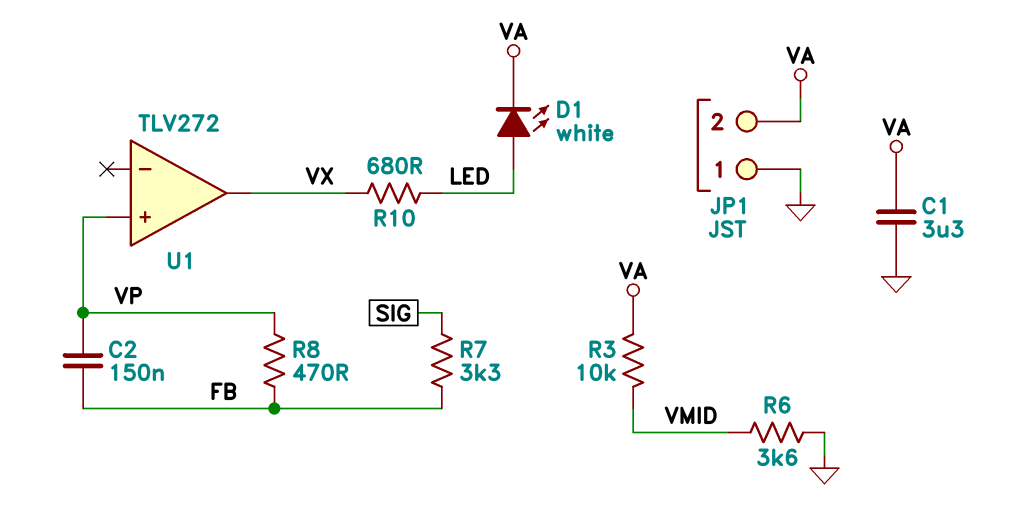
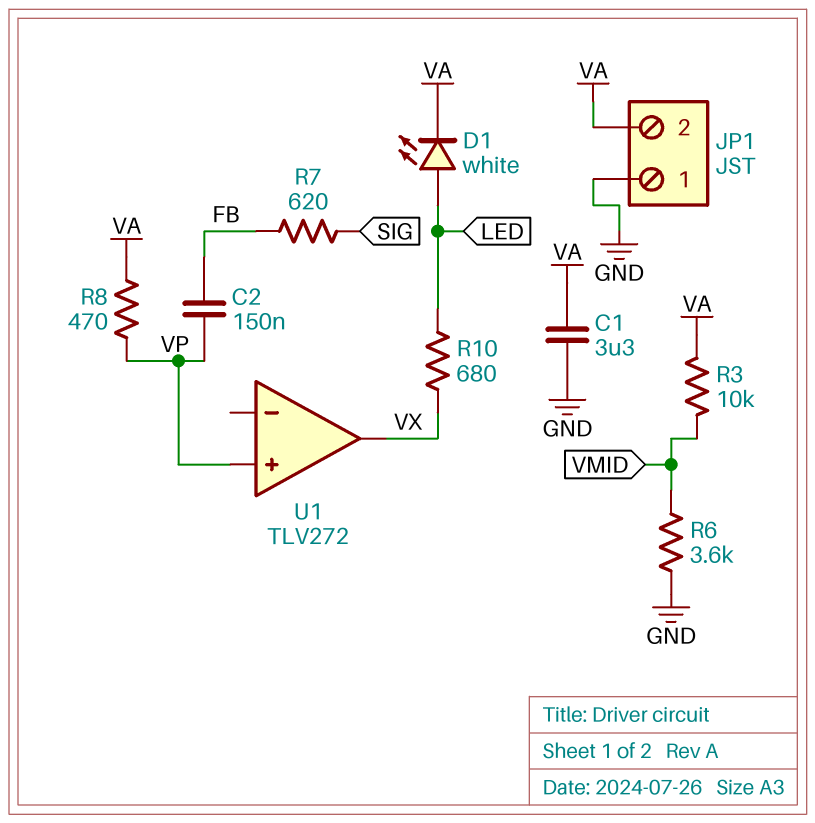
R7: 3.3k (FB, SIG) -> 620 (FB, SIG)
R8: 470 (FB, VP) -> 470 (VA, VP)

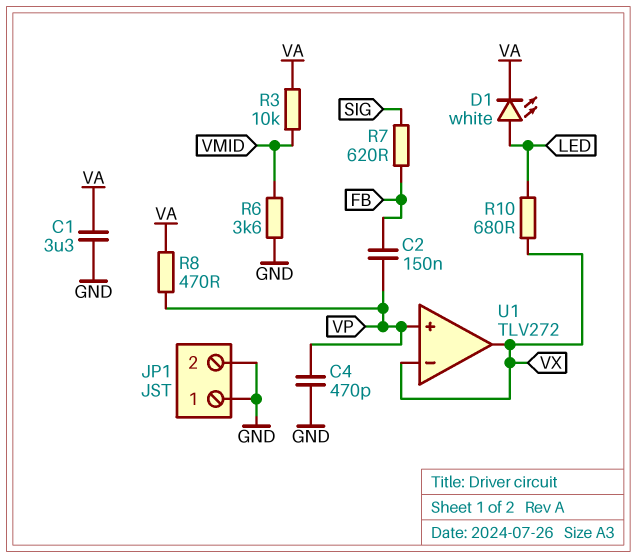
C4: none -> 470pF (GND, VP)
JP1 pin 2: VA -> GND
U1 pin in-: none -> VX

